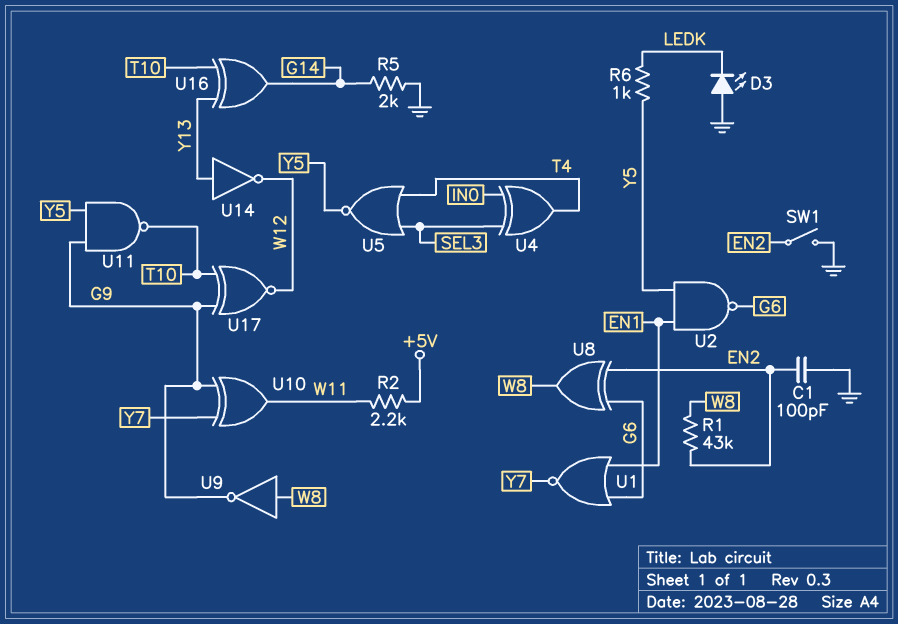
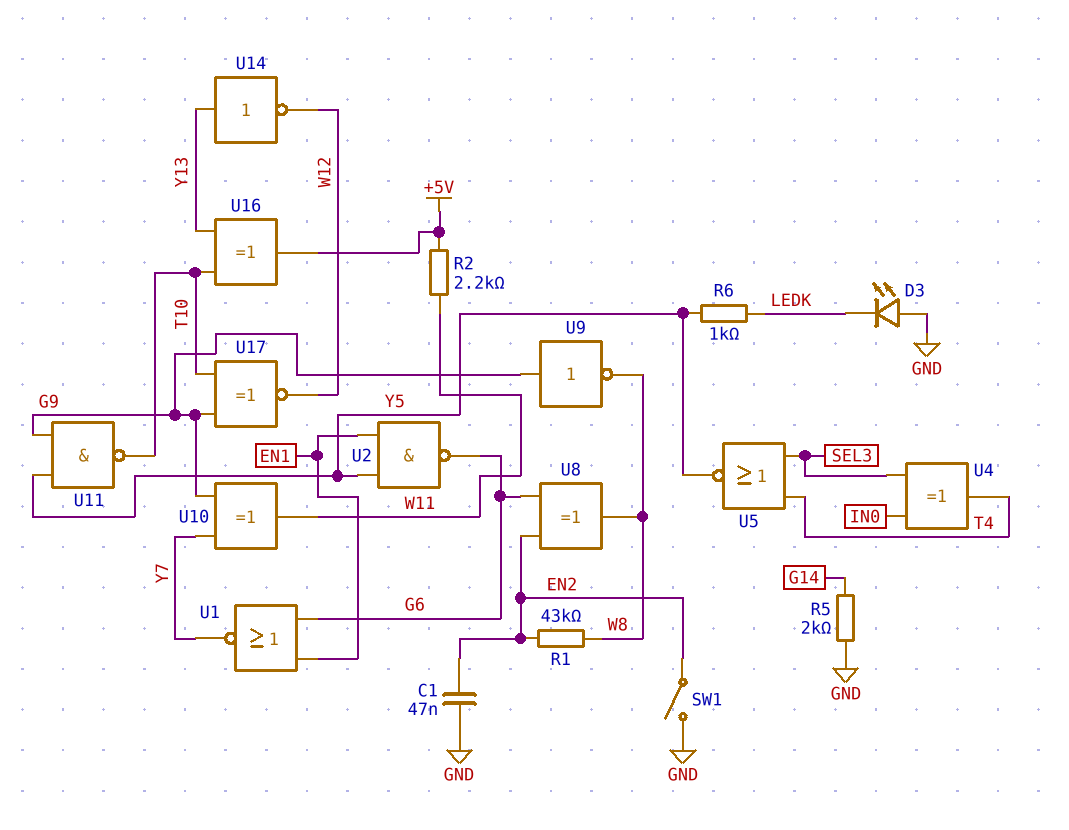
C1: 100pF (EN2, GND) -> 47nF (EN2, GND)
U9: NOT (in W8, out G9) -> NOT (in G9, out W8)
U16: XOR (in T10, in Y13, out G14) -> XOR (in T10, in Y13, out +5V)

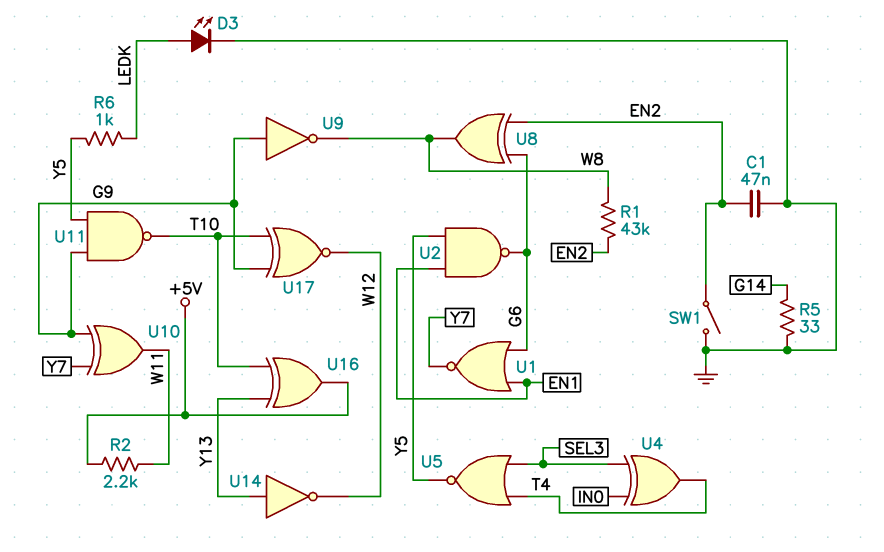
D3: LED (A GND, K LEDK) -> LED (A LEDK, K GND)
R5: 2k (G14, GND) -> 33 (G14, GND)

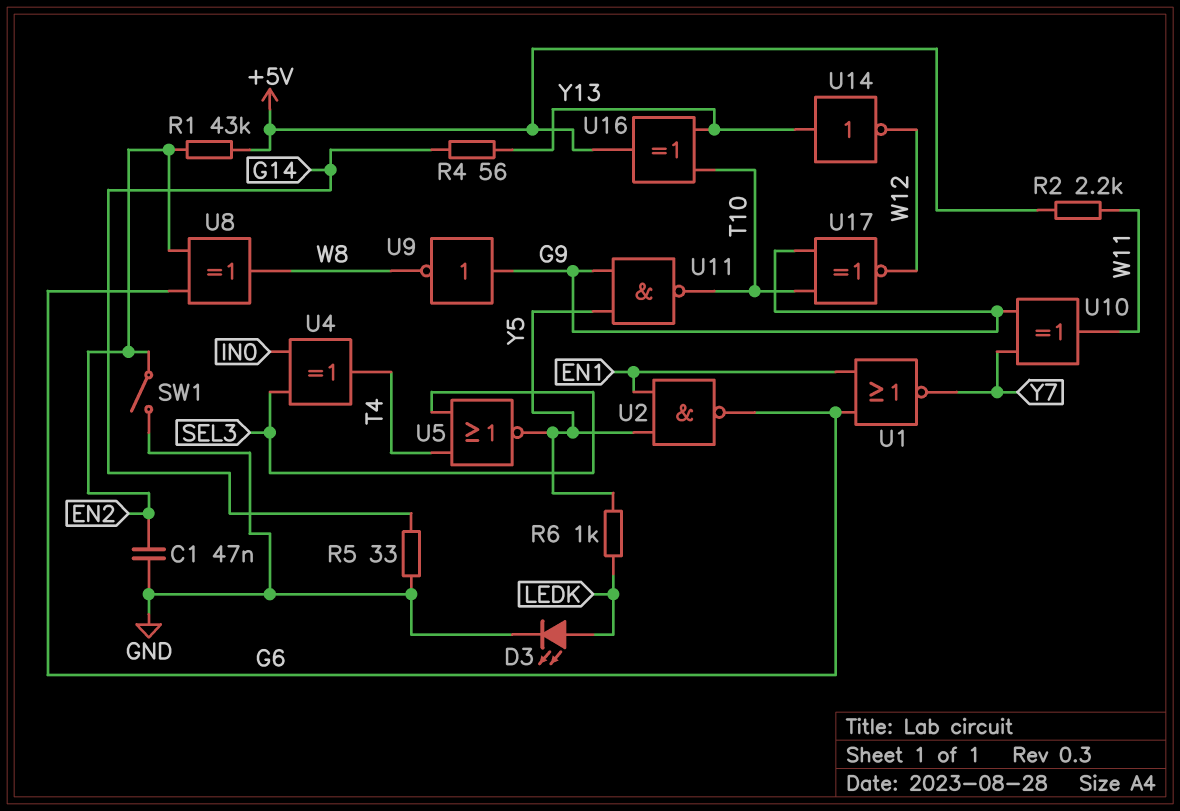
R1: 43k (EN2, W8) -> 43k (+5V, EN2)
R4: none -> 56 (G14, Y13)

